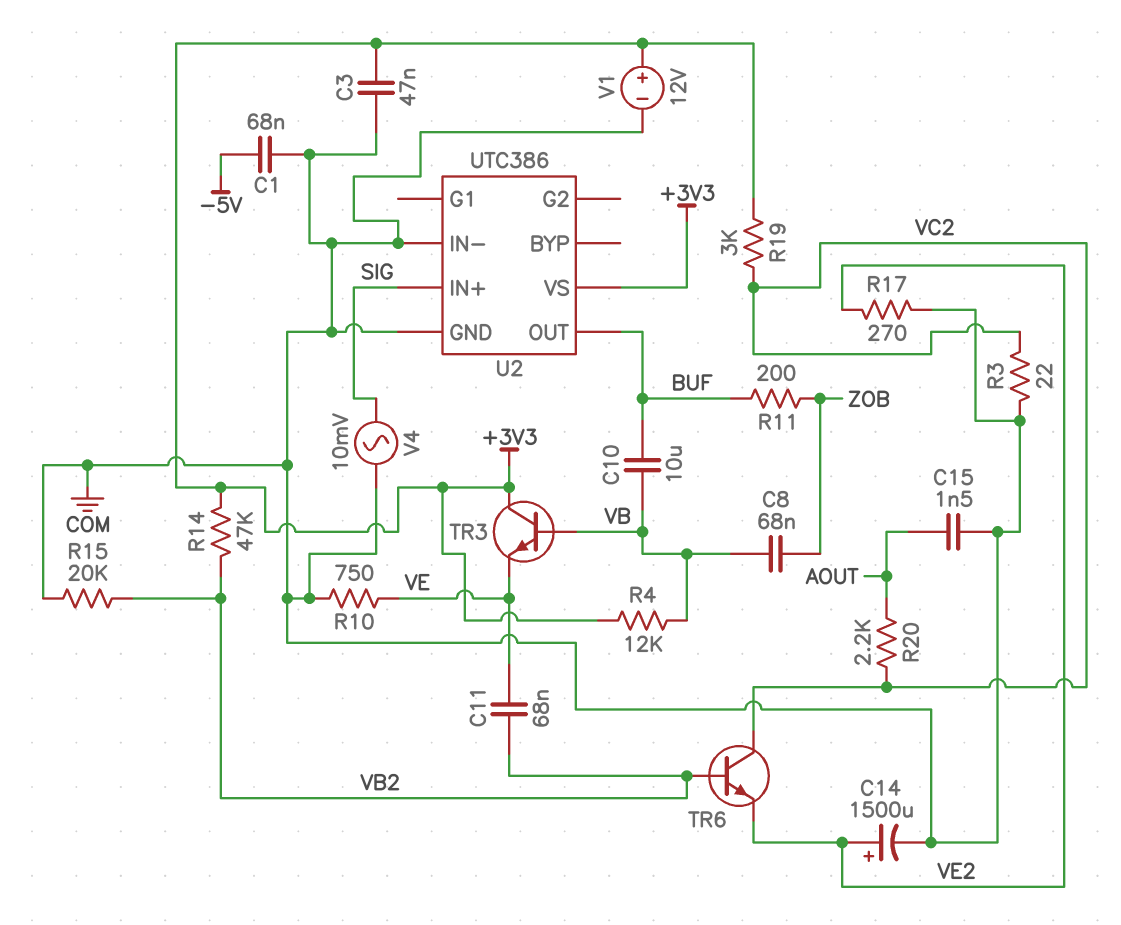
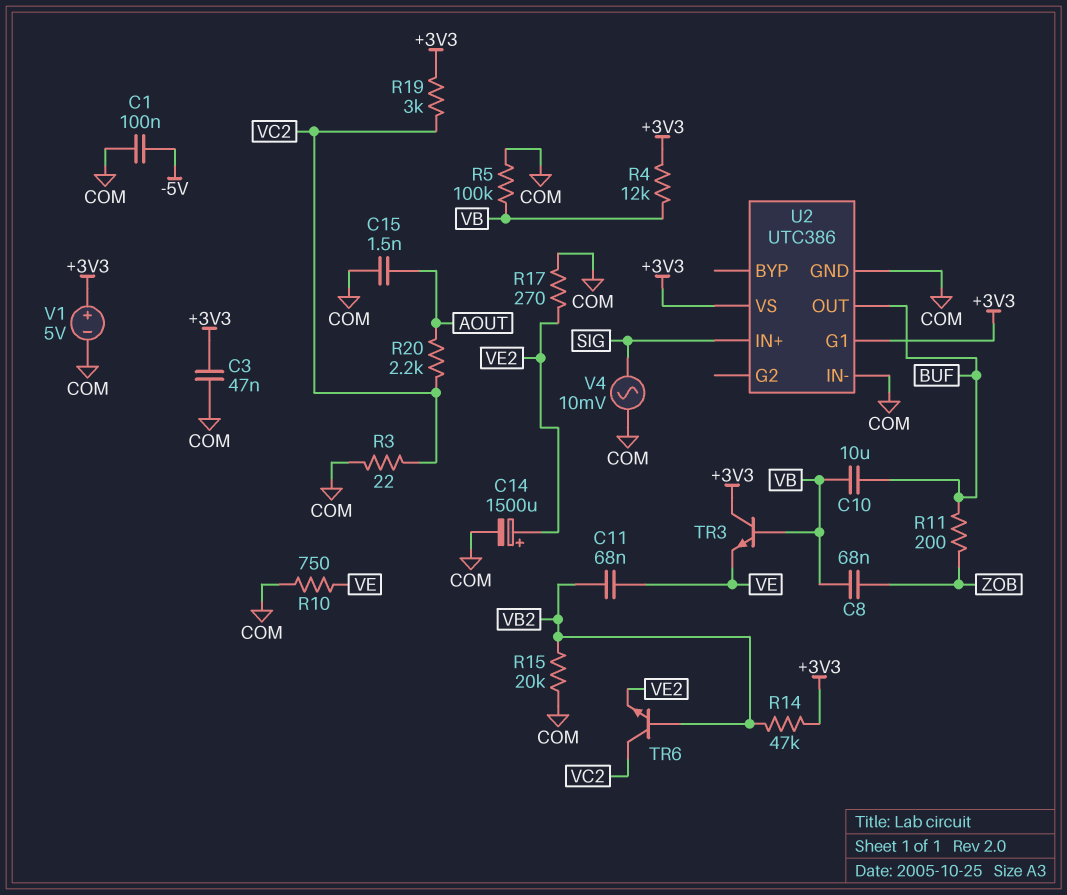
C1: 68nF (-5V, COM) -> 100nF (-5V, COM)
R5: none -> 100k (COM, VB)
U2 pin G1: none -> +3V3
V1: 12V (plus +3V3, minus COM) -> 5V (plus +3V3, minus COM)

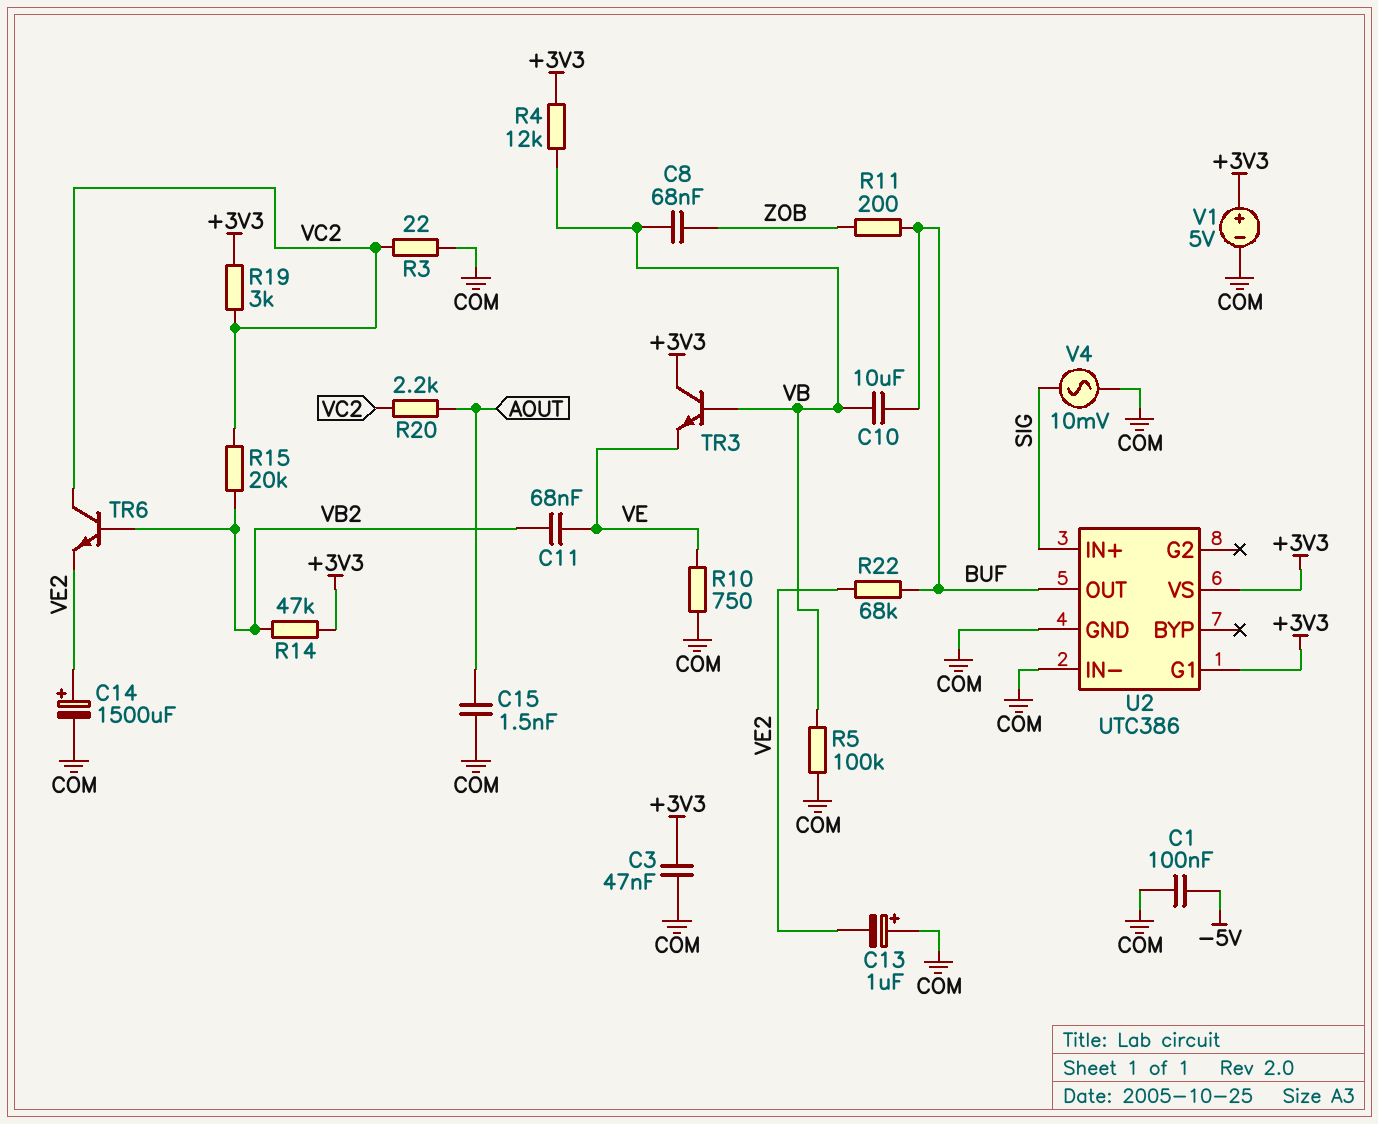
C13: none -> 1uF (plus COM, minus VE2)
R15: 20k (COM, VB2) -> 20k (VB2, VC2)
R17: 270 (COM, VE2) -> none
R22: none -> 68k (BUF, VE2)

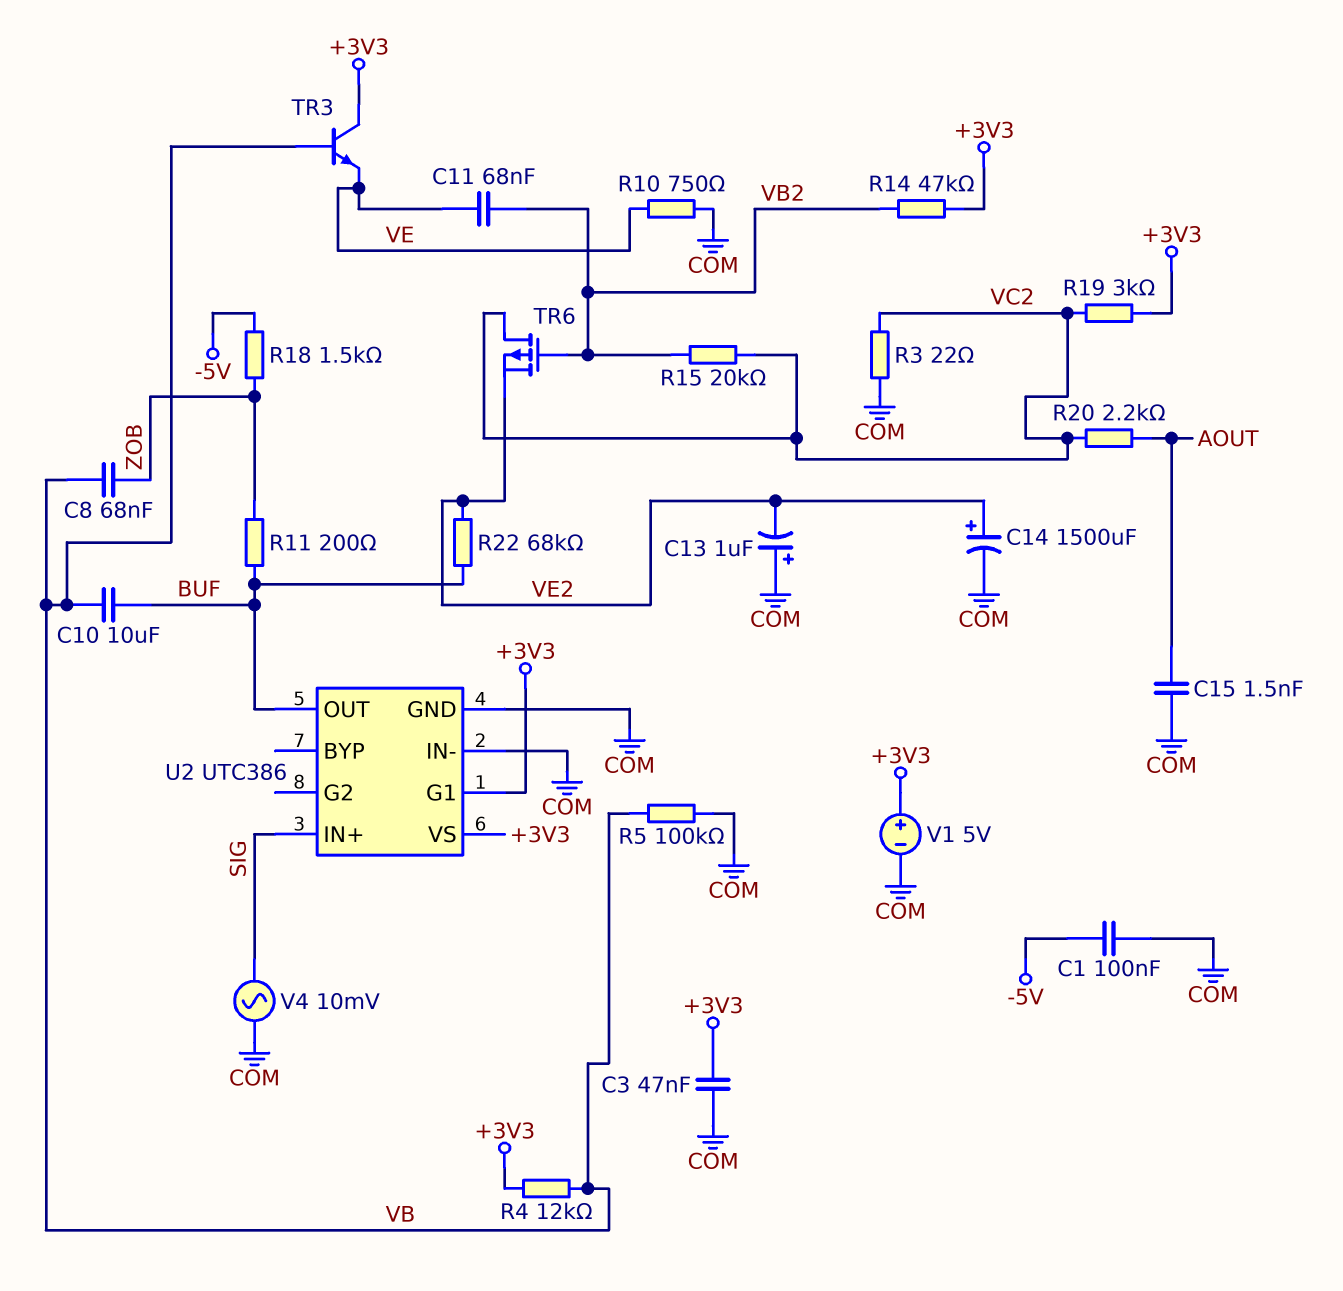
R18: none -> 1.5k (-5V, ZOB)
TR6: NPN (B VB2, C VC2, E VE2) -> PMOS (G VB2, D VC2, S VE2)

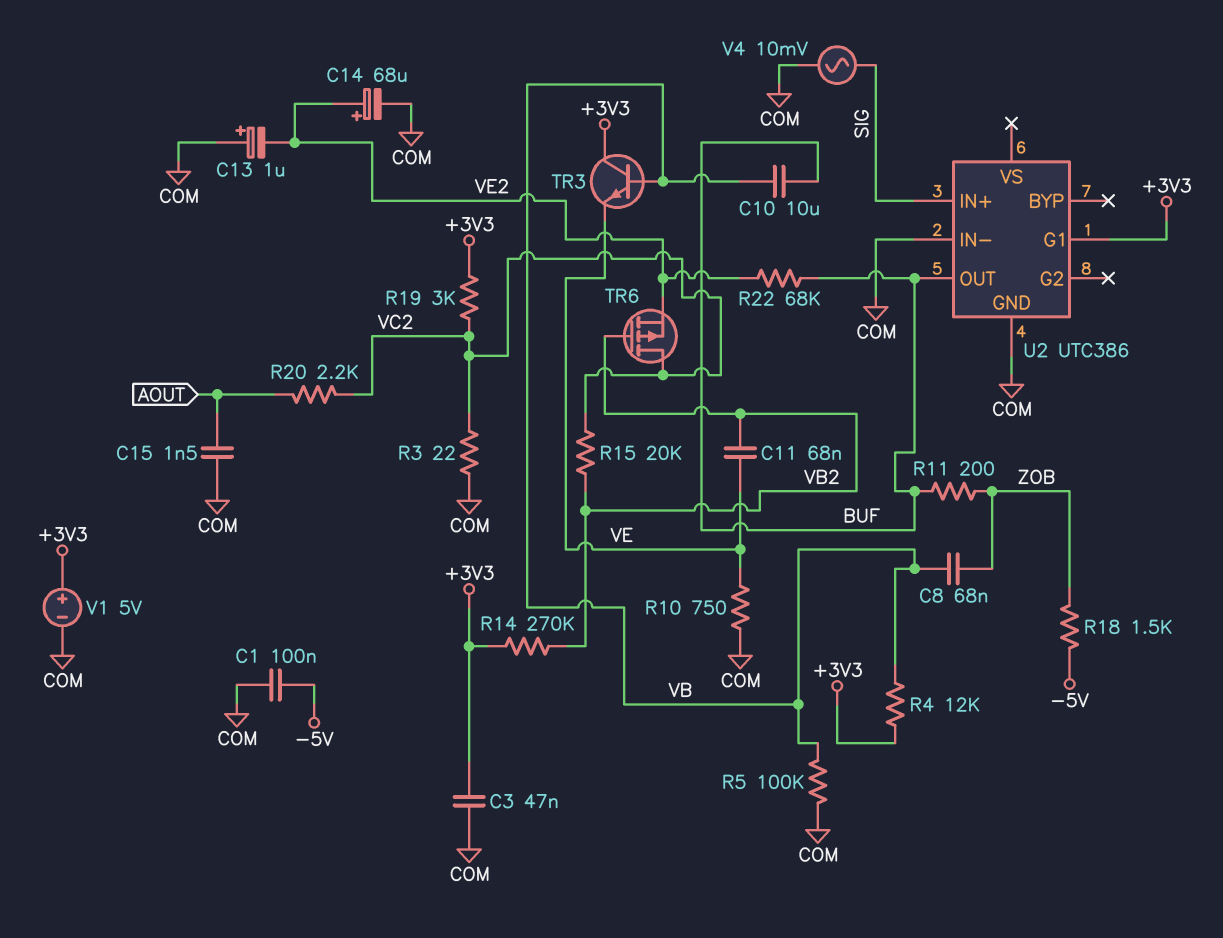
C14: 1500uF (plus VE2, minus COM) -> 68uF (plus VE2, minus COM)
R14: 47k (+3V3, VB2) -> 270k (+3V3, VB2)
U2 pin VS: +3V3 -> none

